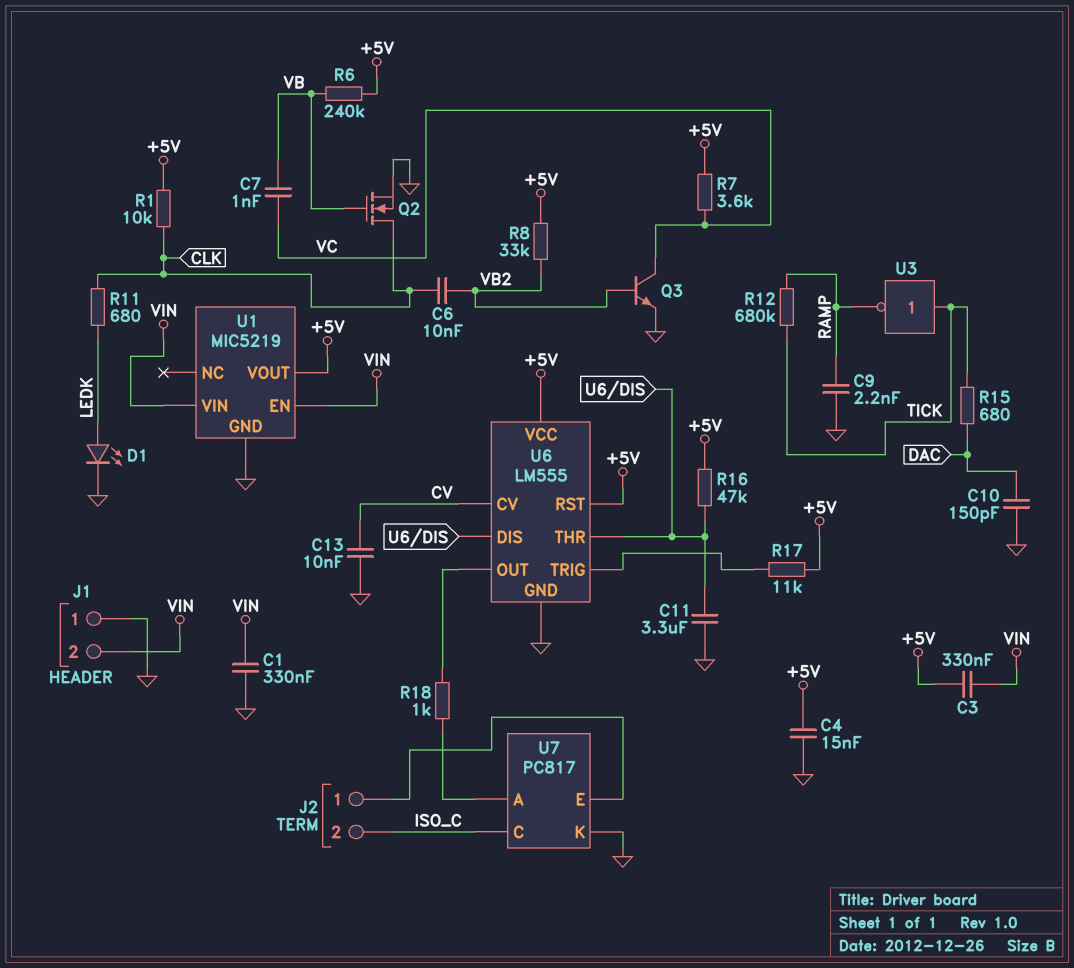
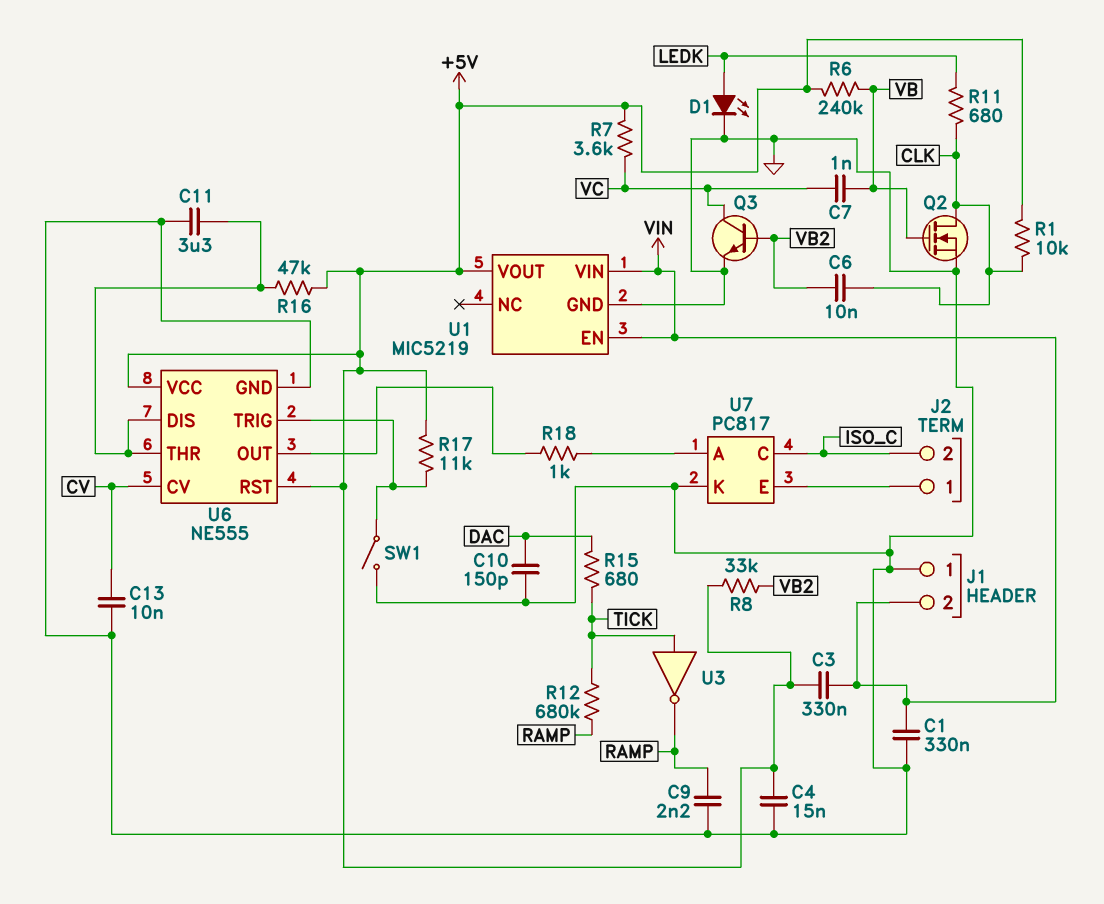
SW1: none -> switch (GND, U6/TRIG)
U6: LM555 -> NE555

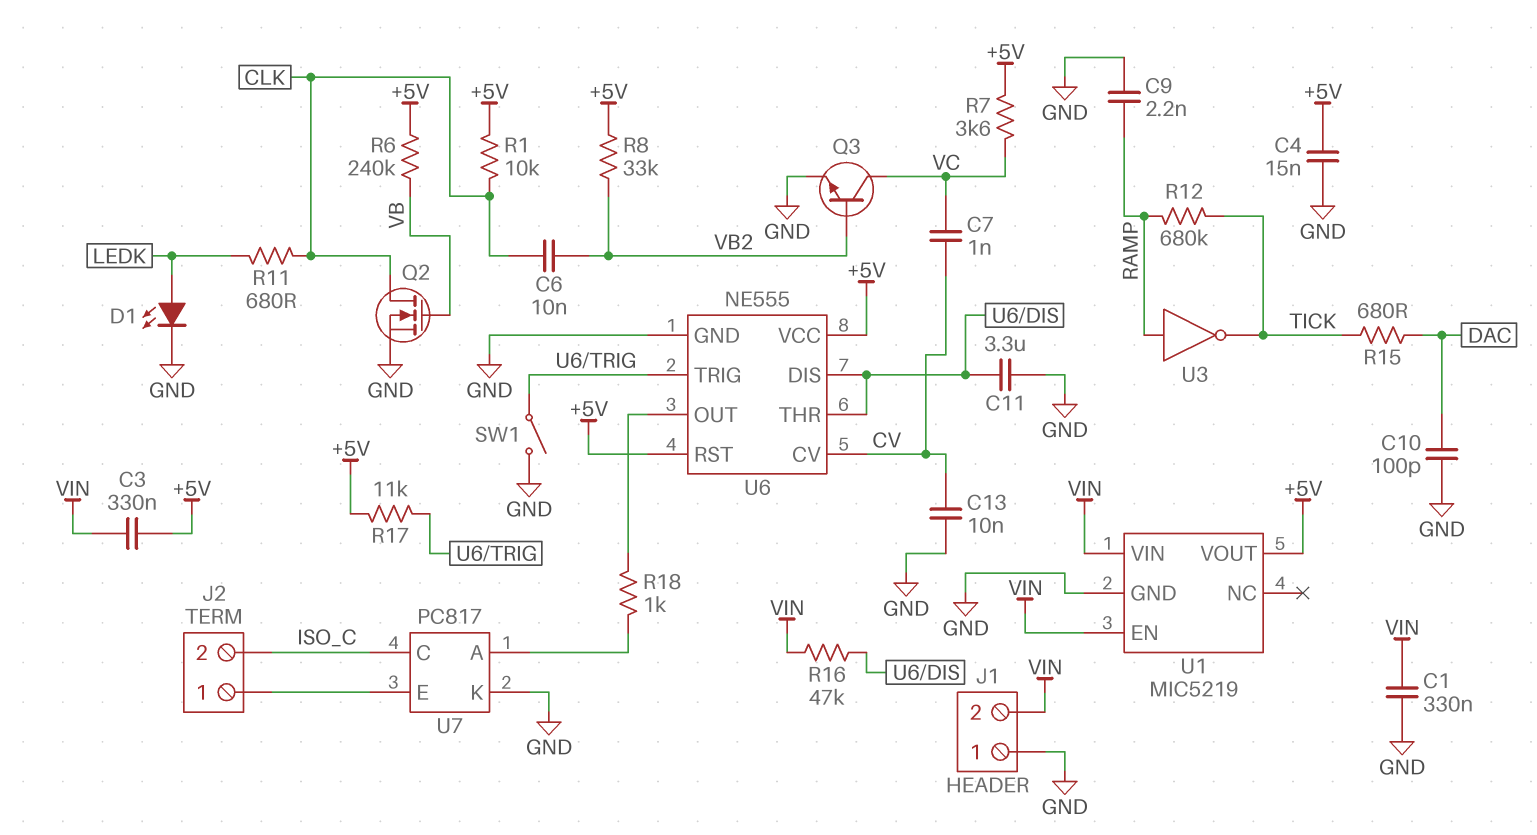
C7: 1nF (VB, VC) -> 1nF (CV, VC)
C10: 150pF (DAC, GND) -> 100pF (DAC, GND)
R16: 47k (+5V, U6/DIS) -> 47k (U6/DIS, VIN)
U3: NOT (in TICK, out RAMP) -> NOT (in RAMP, out TICK)

